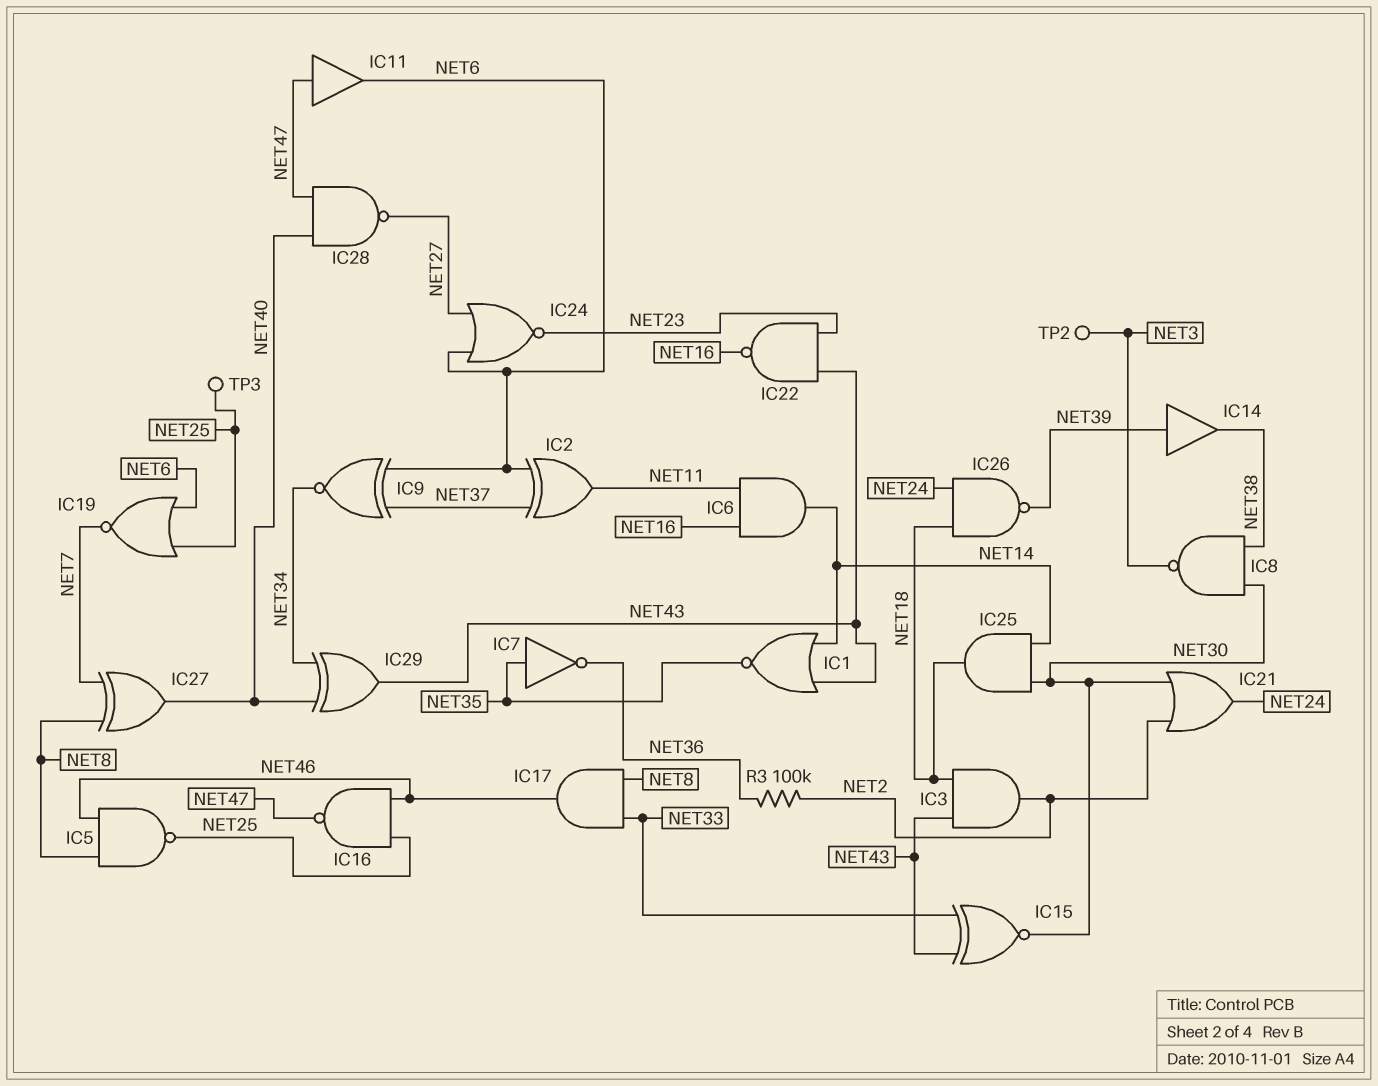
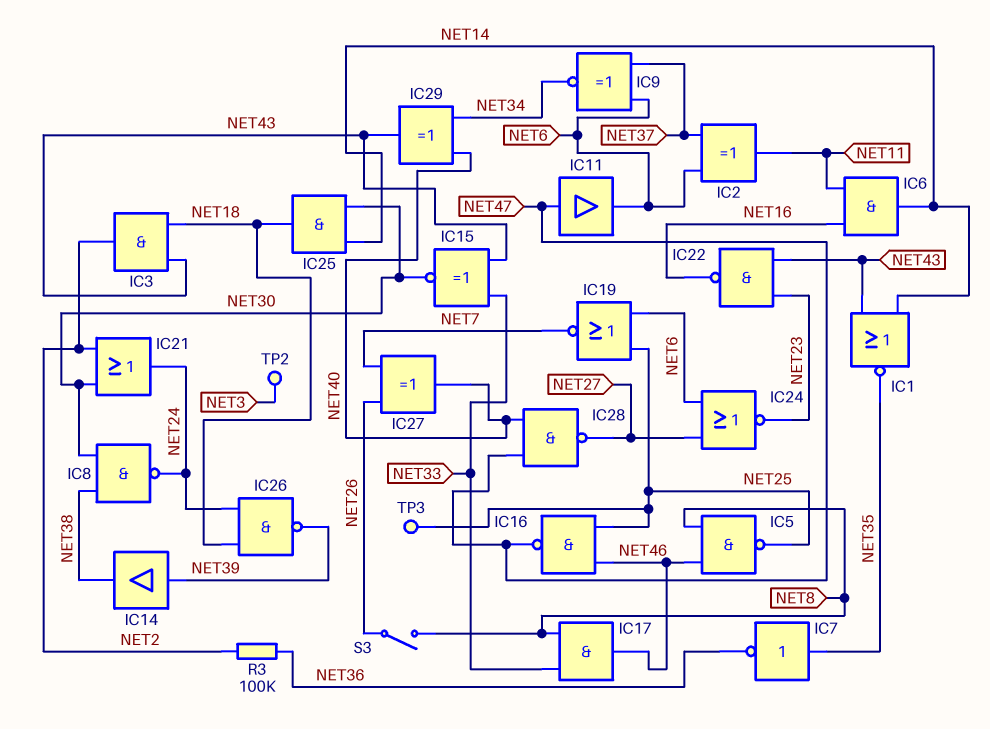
IC8: NAND (in NET30, in NET38, out NET3) -> NAND (in NET30, in NET38, out NET24)
IC27: XOR (in NET7, in NET8, out NET40) -> XOR (in NET7, in NET26, out NET40)
S3: none -> switch (NET8, NET26)

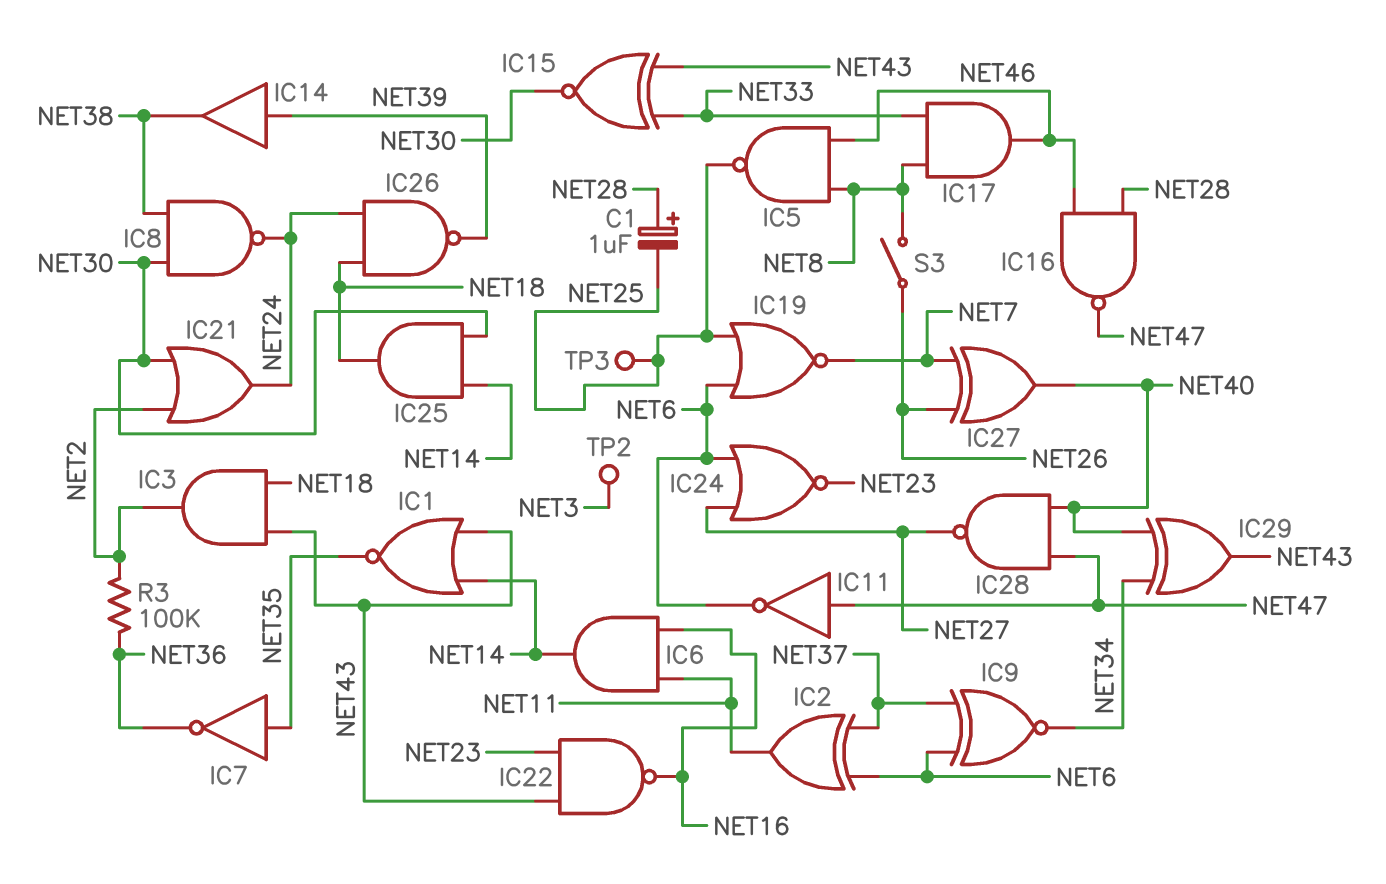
C1: none -> 1uF (plus NET28, minus NET25)
IC11: buffer (in NET47, out NET6) -> NOT (in NET47, out NET6)
IC16: NAND (in NET25, in NET46, out NET47) -> NAND (in NET28, in NET46, out NET47)

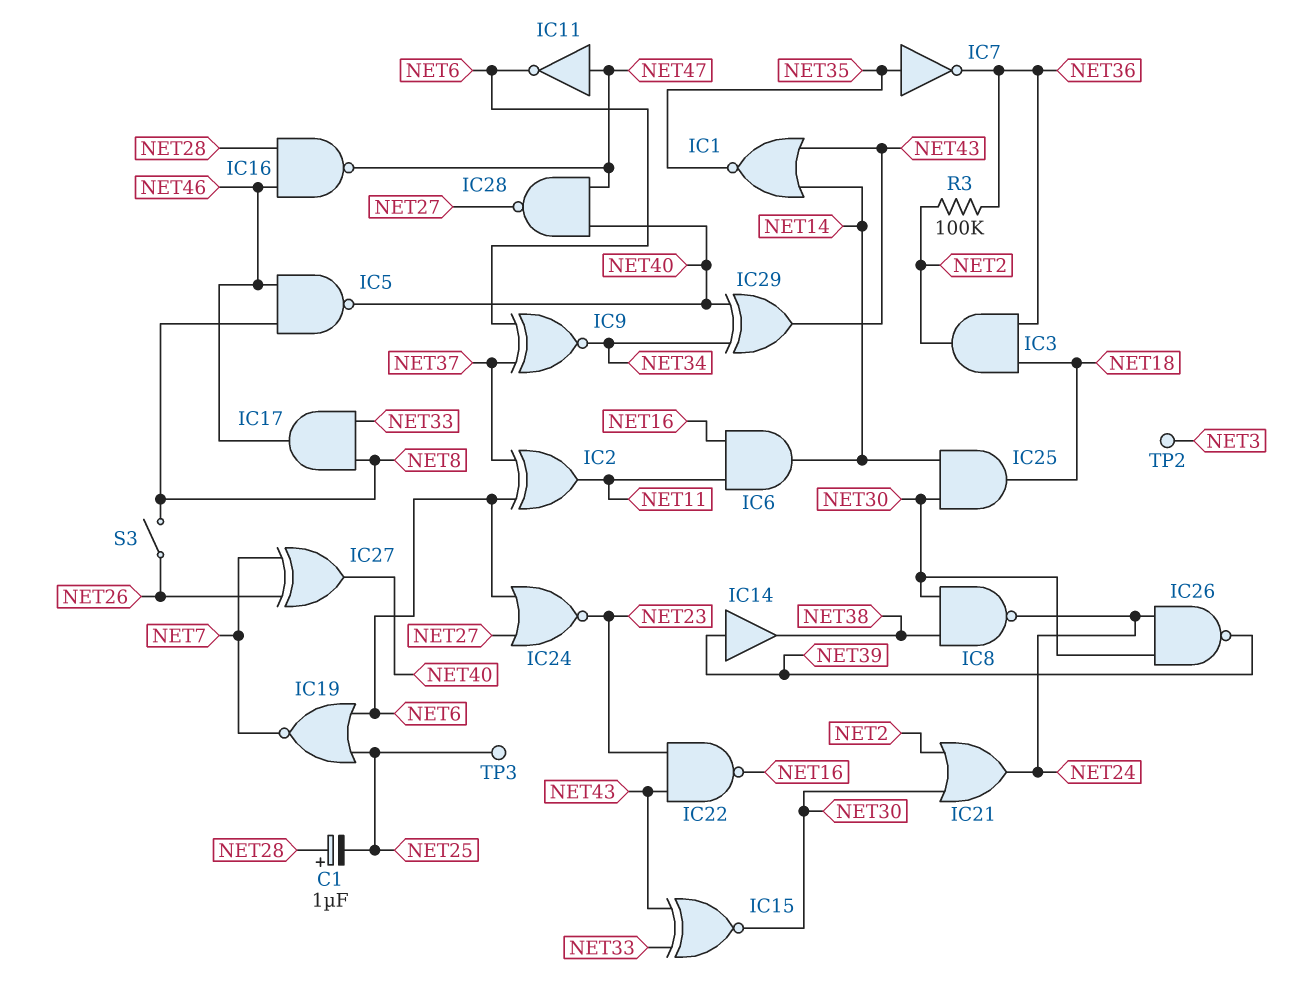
IC3: AND (in NET18, in NET43, out NET2) -> AND (in NET18, in NET36, out NET2)
IC5: NAND (in NET8, in NET46, out NET25) -> NAND (in NET8, in NET46, out NET40)
IC26: NAND (in NET18, in NET24, out NET39) -> NAND (in NET24, in NET30, out NET39)

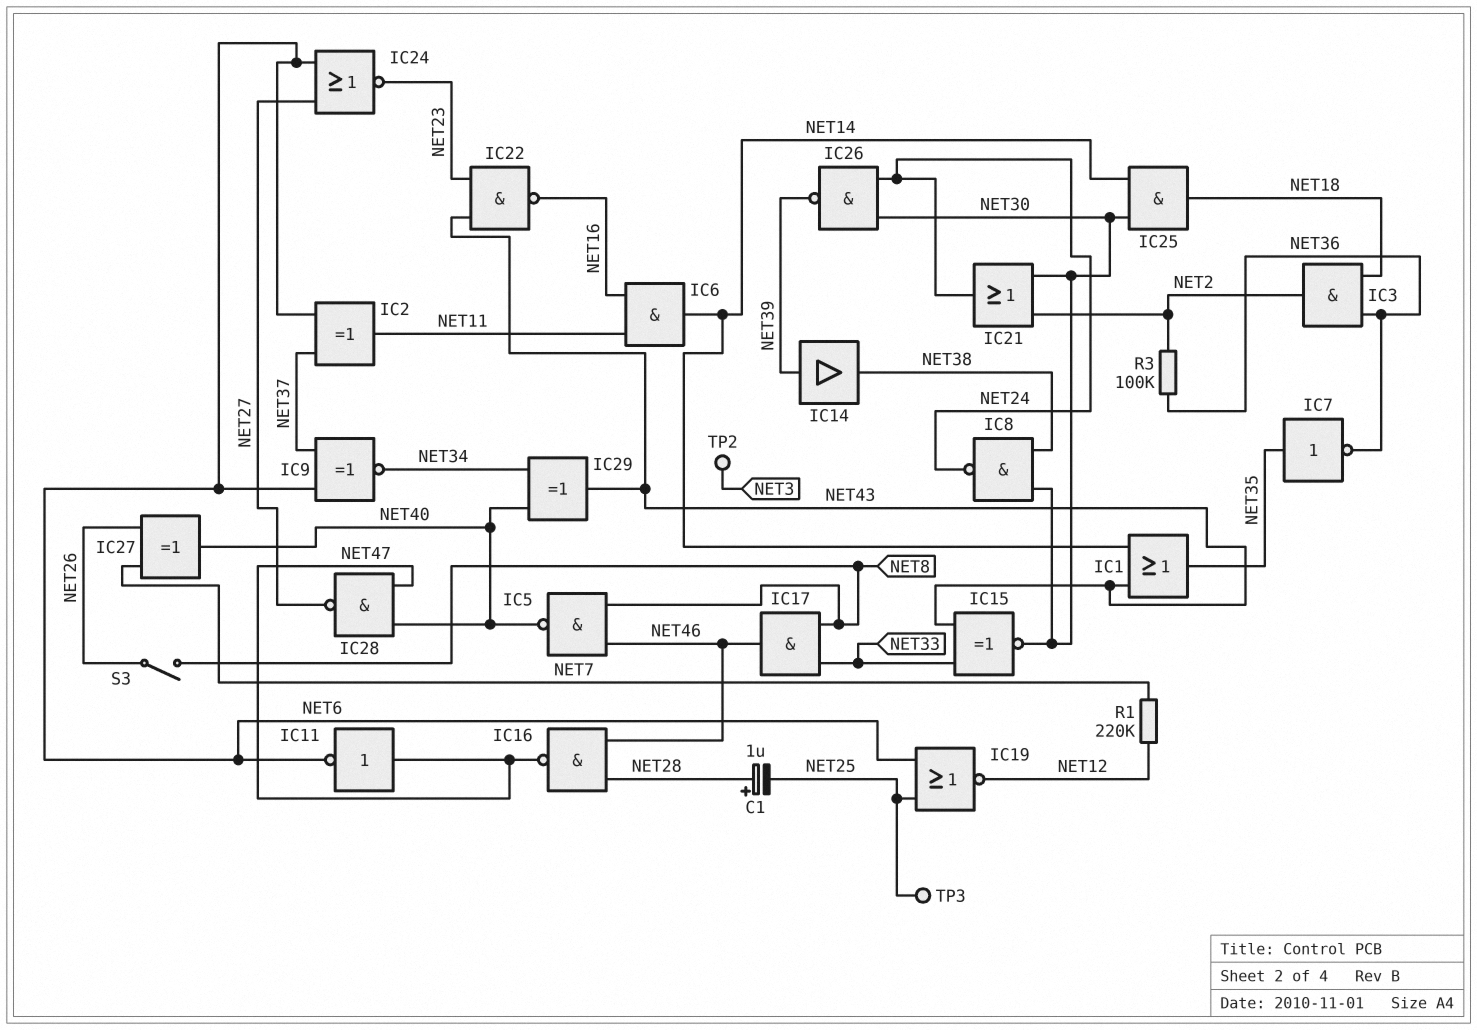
IC1: NOR (in NET14, in NET43, out NET35) -> OR (in NET14, in NET43, out NET35)
IC19: NOR (in NET6, in NET25, out NET7) -> NOR (in NET6, in NET25, out NET12)
R1: none -> 220k (NET7, NET12)

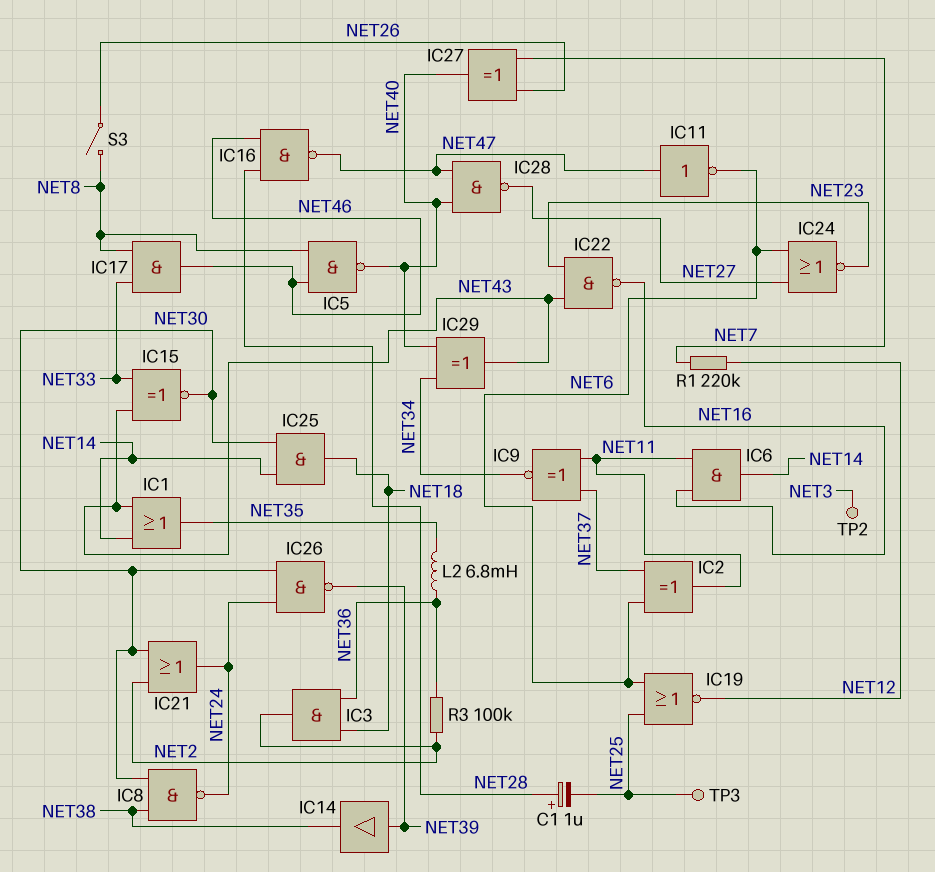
IC7: NOT (in NET35, out NET36) -> none
IC9: XNOR (in NET6, in NET37, out NET34) -> XNOR (in NET11, in NET37, out NET34)
L2: none -> 6.8mH (NET35, NET36)

